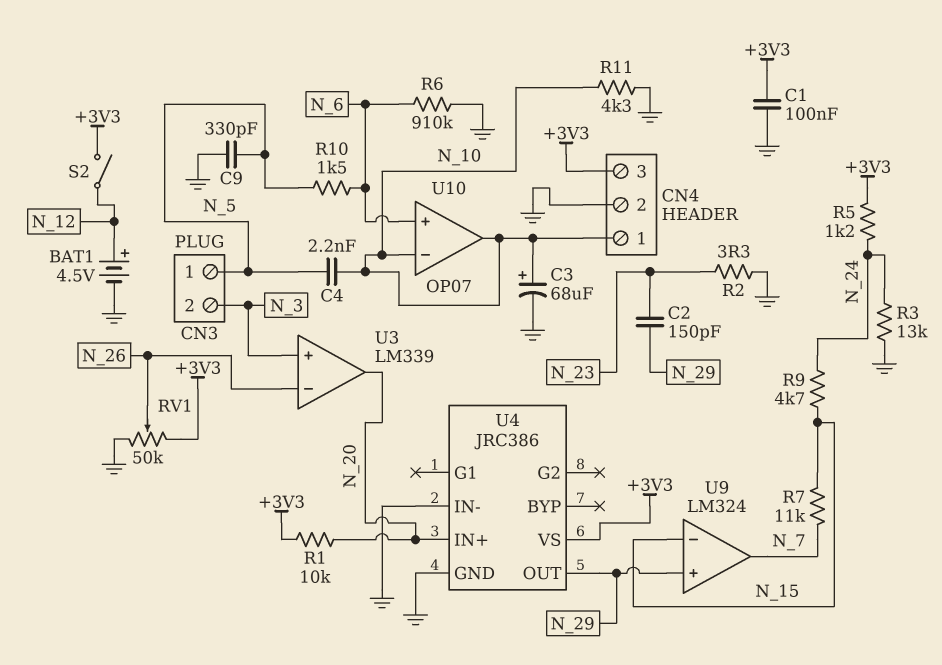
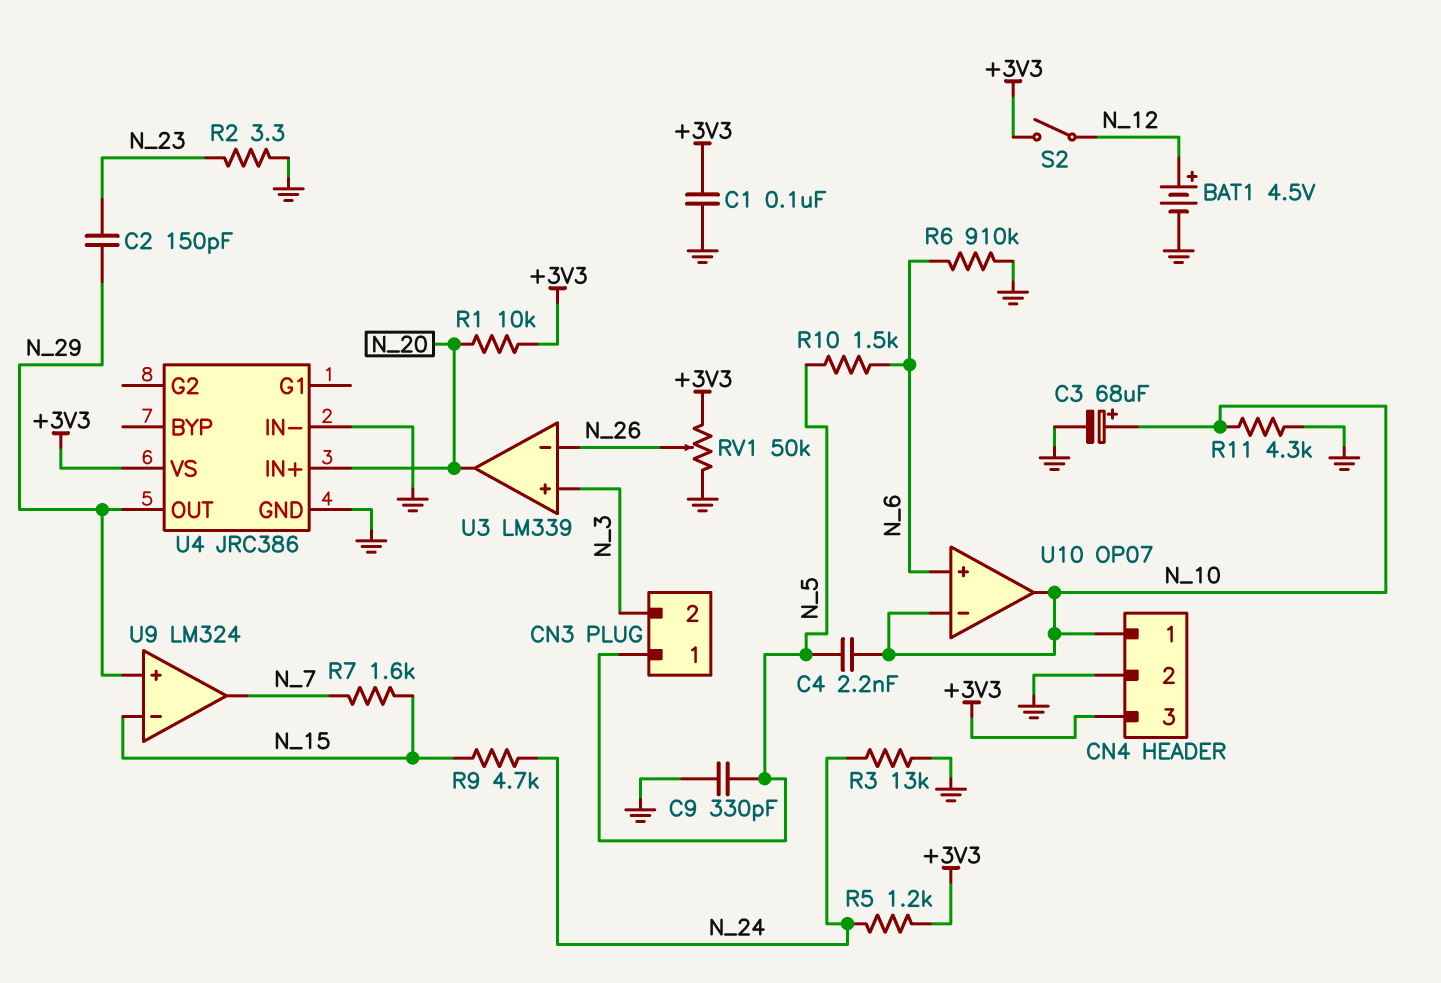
R7: 11k (N_7, N_15) -> 1.6k (N_7, N_15)

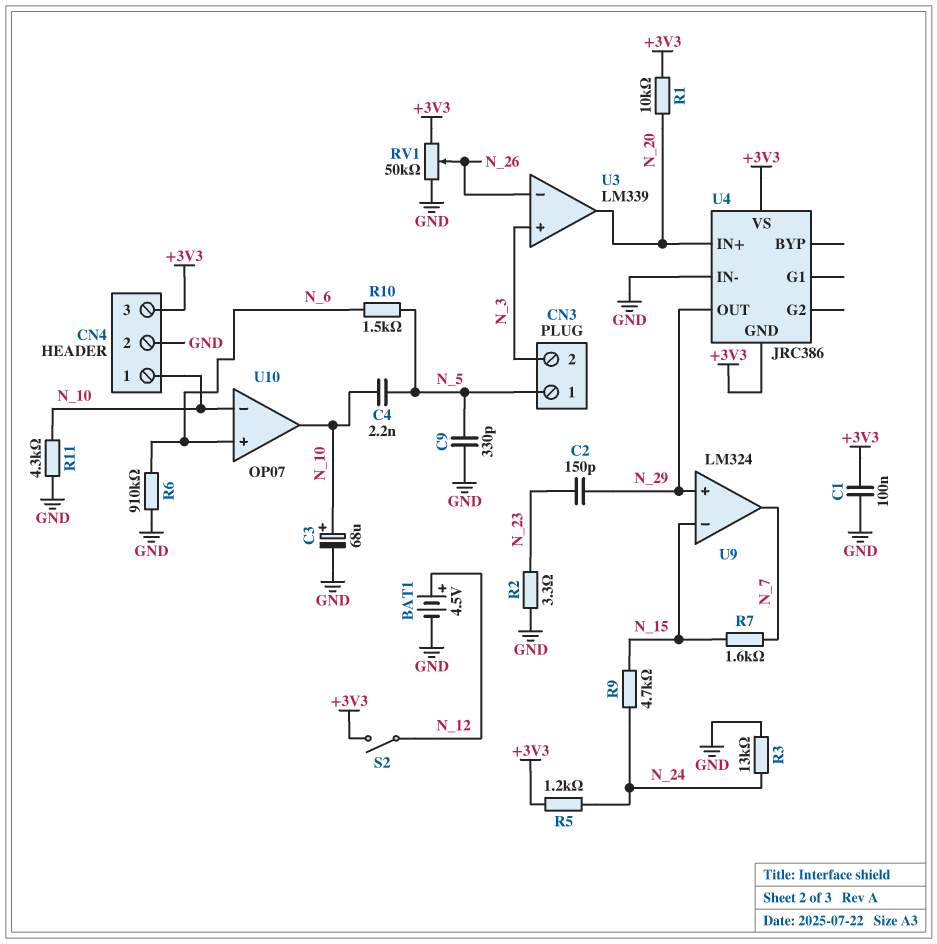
U4 pin GND: GND -> +3V3

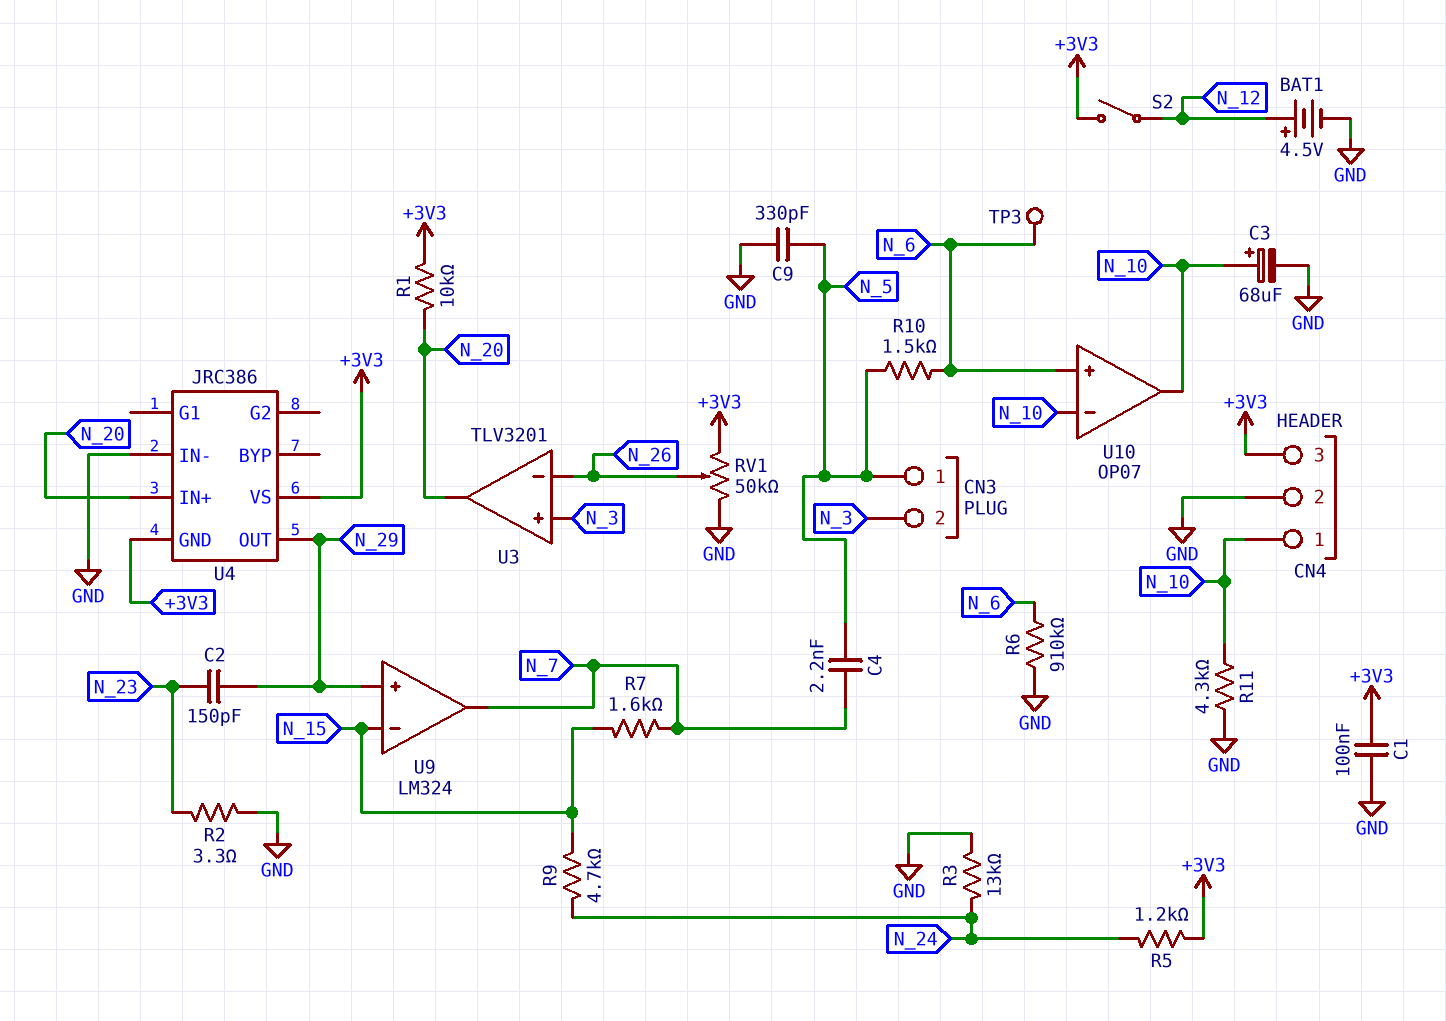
C4: 2.2nF (N_5, N_10) -> 2.2nF (N_5, N_7)
TP3: none -> test point (N_6)
U3: LM339 -> TLV3201

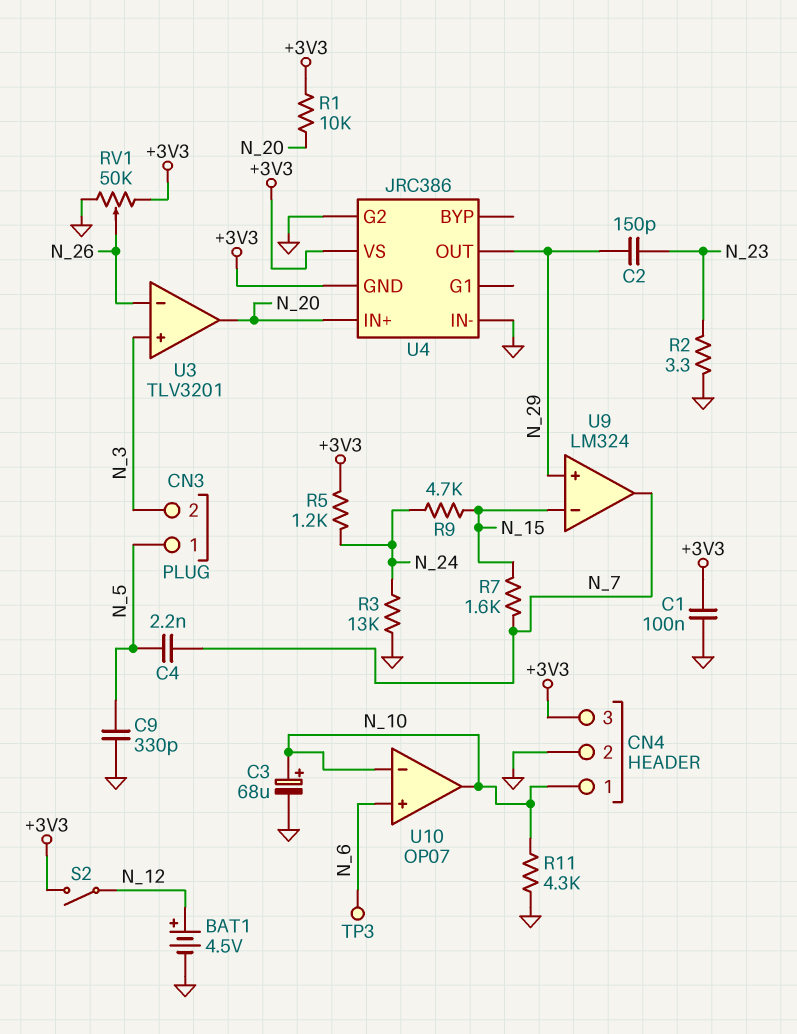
R6: 910k (GND, N_6) -> none
R10: 1.5k (N_5, N_6) -> none
U4 pin G2: none -> GND

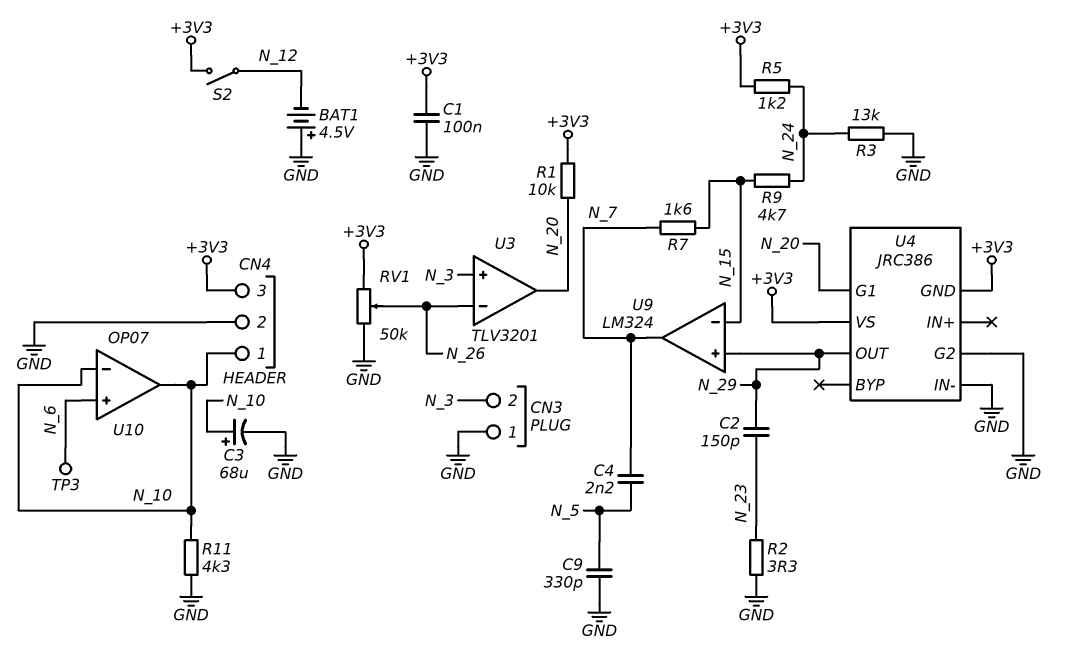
BAT1: 4.5V (plus N_12, minus GND) -> 4.5V (plus GND, minus N_12)
CN3 pin 1: N_5 -> GND
U4 pin G1: none -> N_20
U4 pin IN+: N_20 -> none

